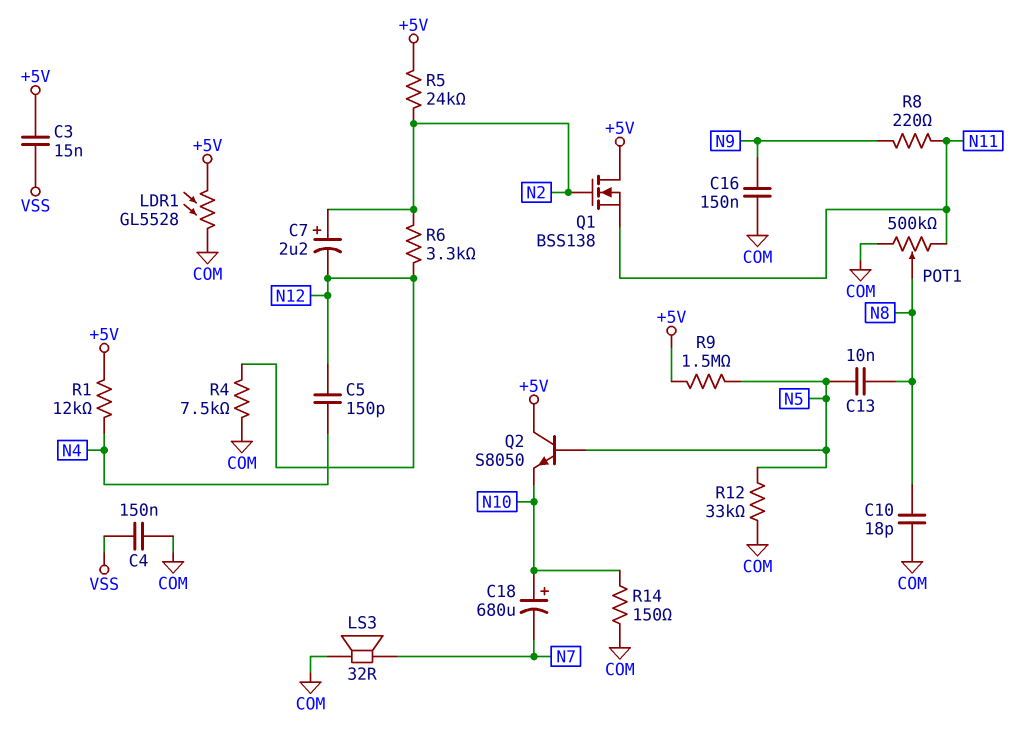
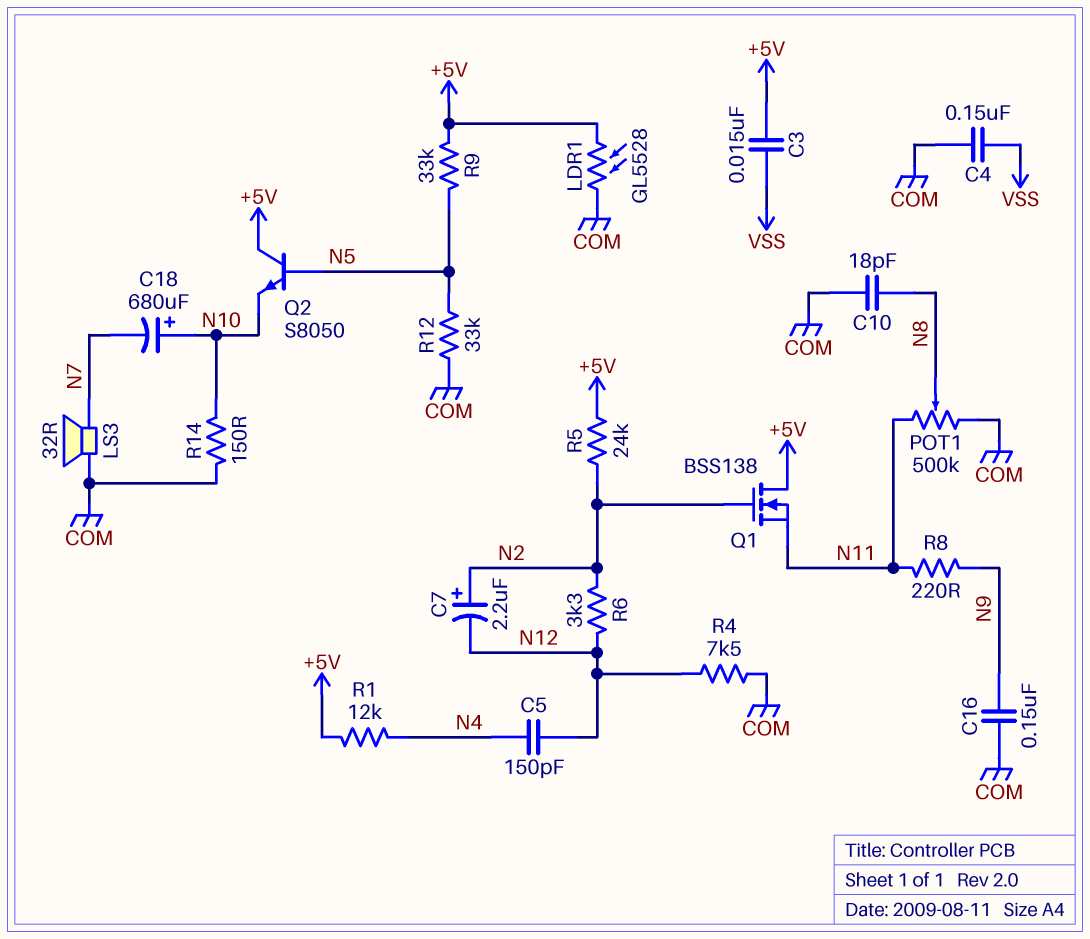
C13: 10nF (N5, N8) -> none
R9: 1.5M (+5V, N5) -> 33k (+5V, N5)

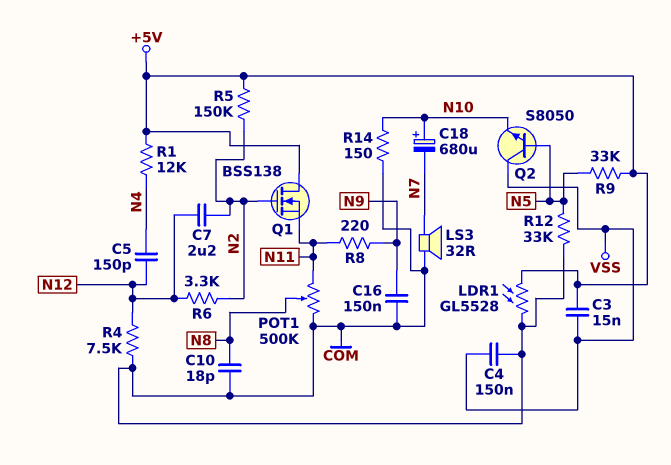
C7: 2.2uF (plus N2, minus N12) -> 2.2uF (N2, N12)
Q2: NPN S8050 (B N5, C +5V, E N10) -> NPN S8050 (B N5, C VSS, E N10)
R5: 24k (+5V, N2) -> 150k (+5V, N2)

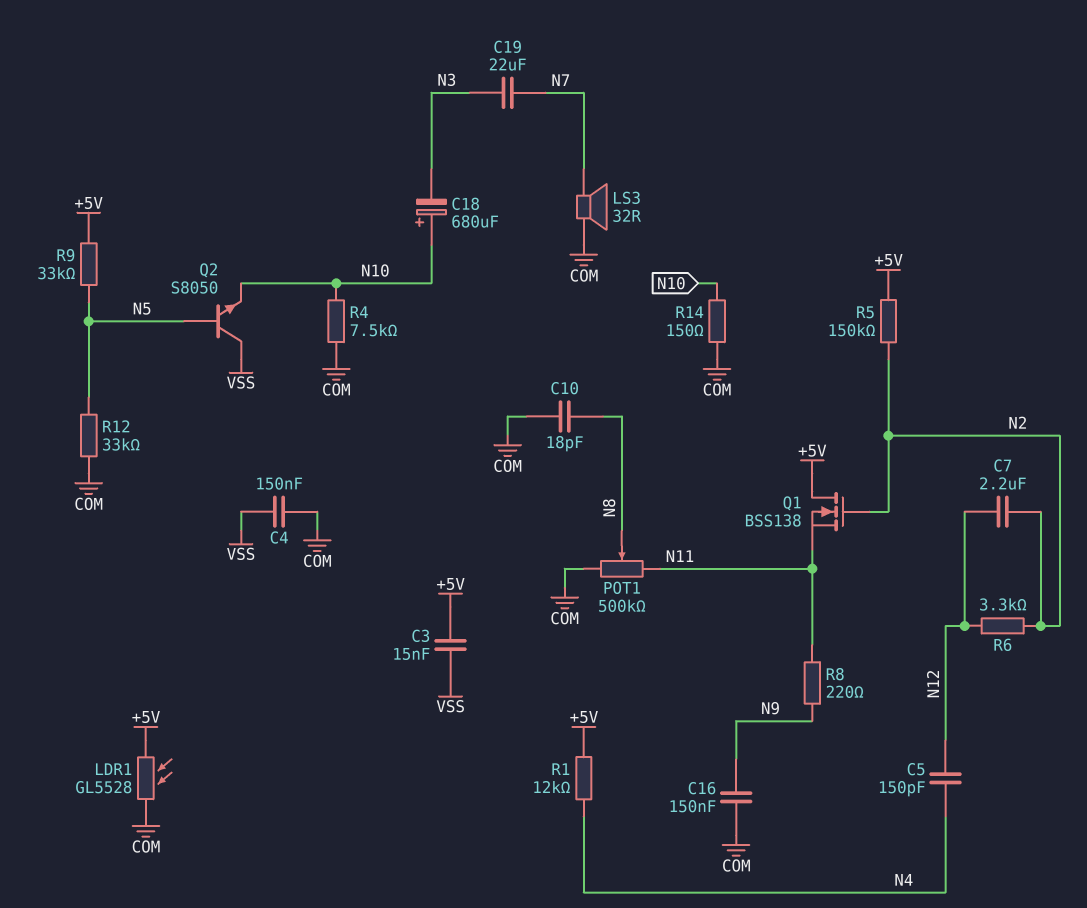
C18: 680uF (plus N10, minus N7) -> 680uF (plus N10, minus N3)
C19: none -> 22uF (N3, N7)
R4: 7.5k (COM, N12) -> 7.5k (COM, N10)

